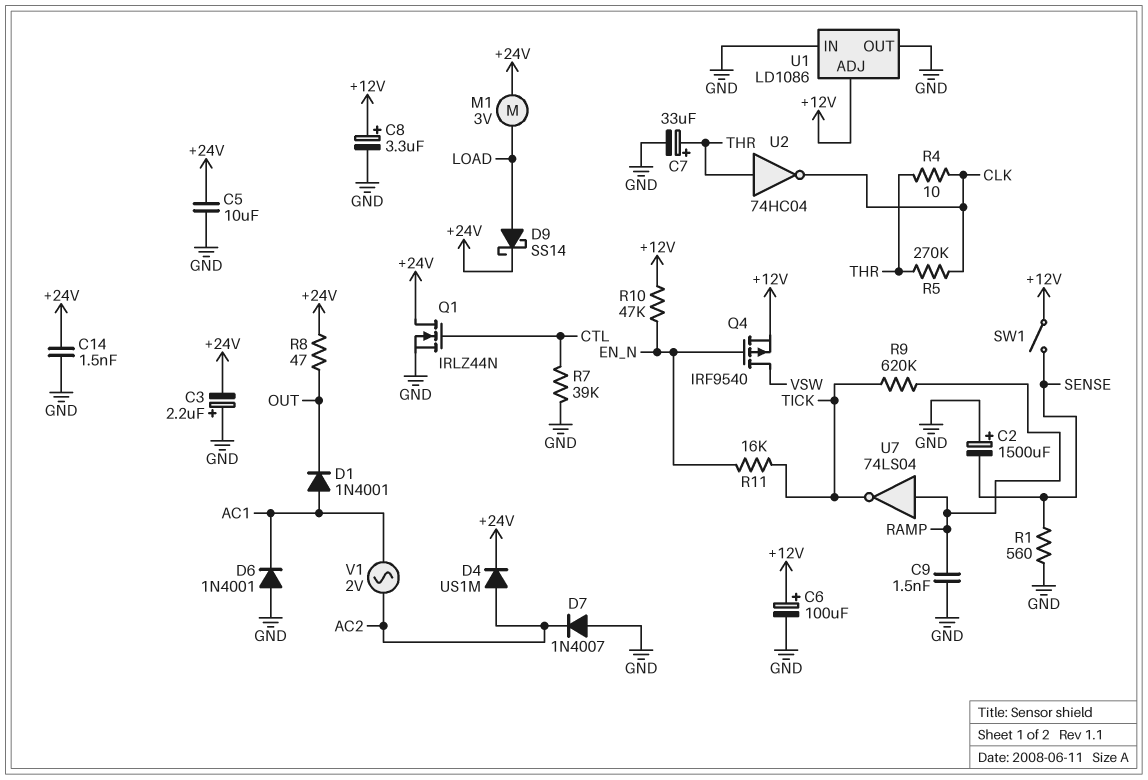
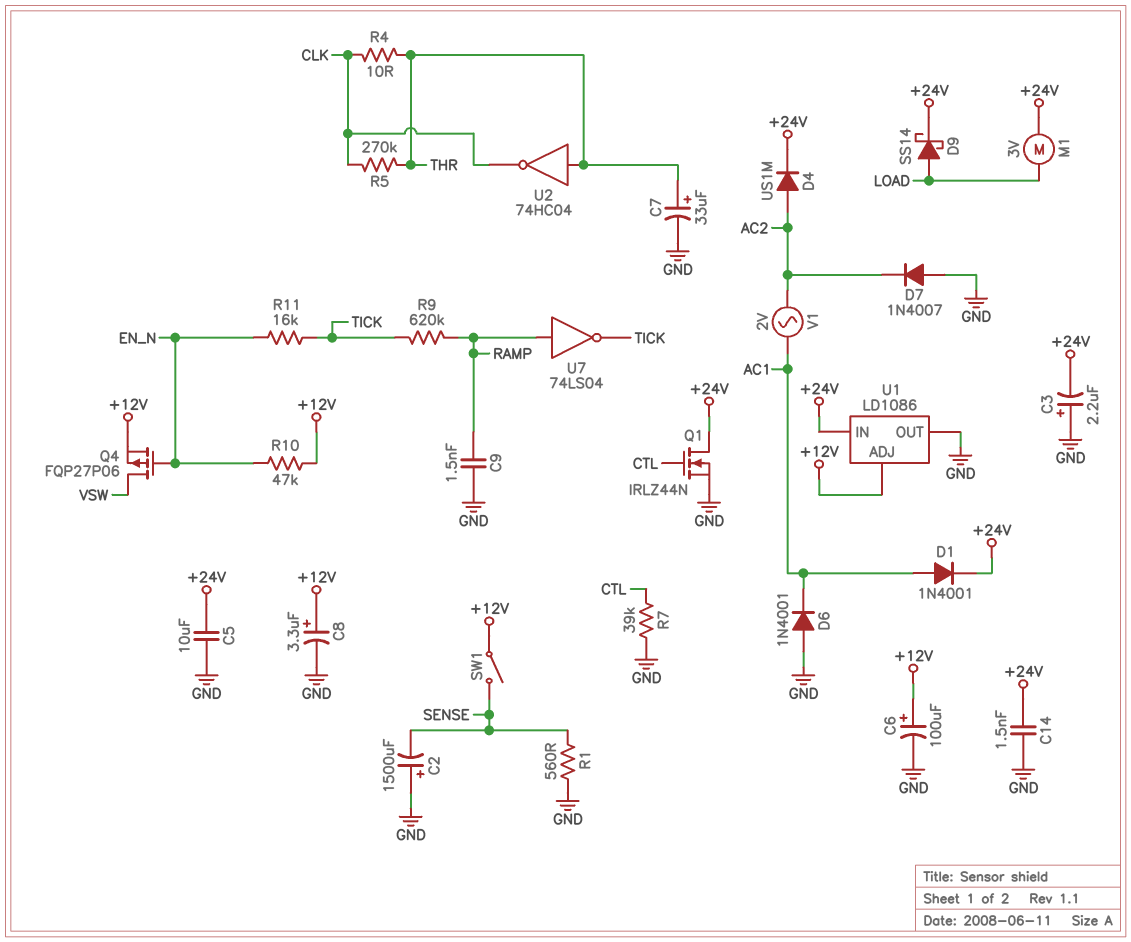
D1: diode 1N4001 (A AC1, K OUT) -> diode 1N4001 (A AC1, K +24V)
Q4: PMOS IRF9540 (G EN_N, D VSW, S +12V) -> PMOS FQP27P06 (G EN_N, D VSW, S +12V)
R8: 47 (+24V, OUT) -> none
U1 pin IN: GND -> +24V

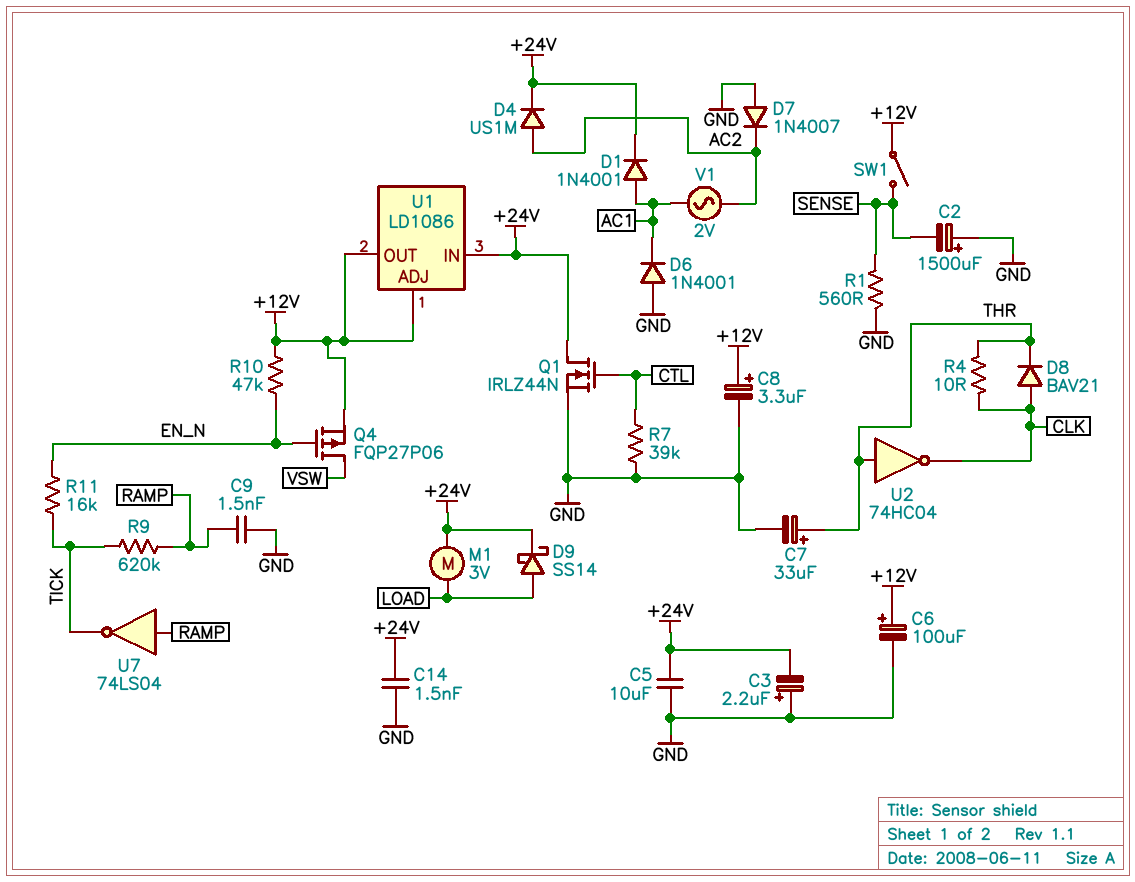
D8: none -> diode BAV21 (A CLK, K THR)
R5: 270k (CLK, THR) -> none
U1 pin OUT: GND -> +12V

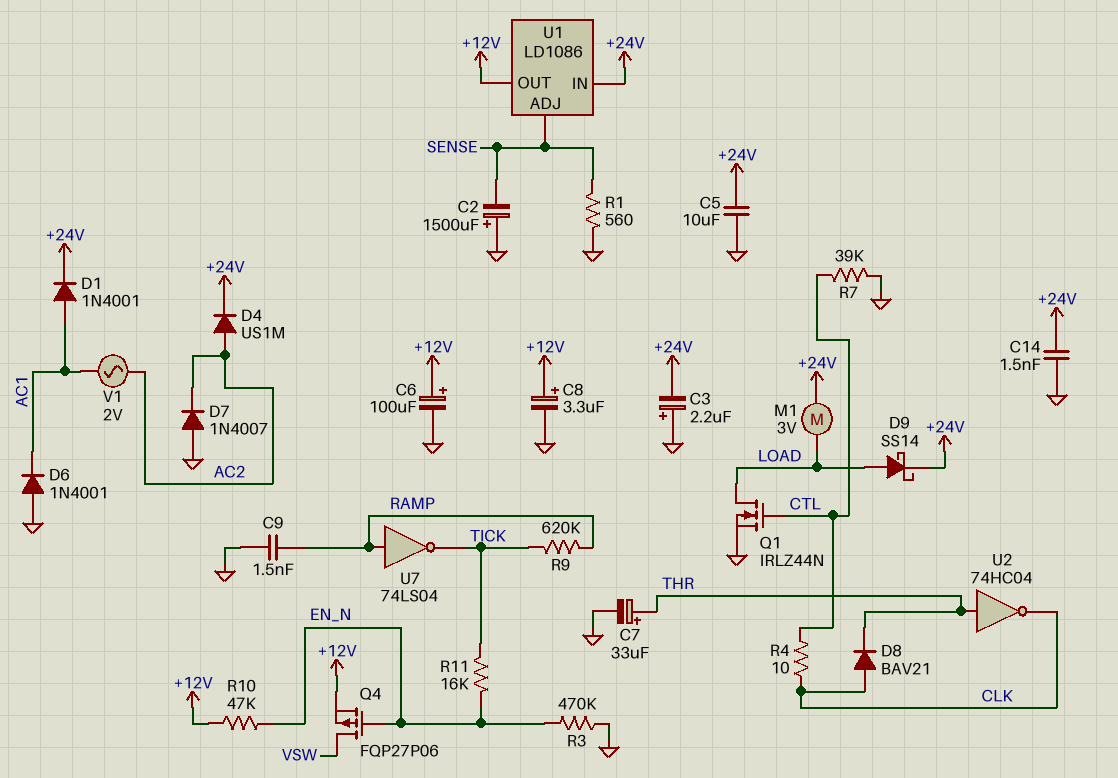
Q1: NMOS IRLZ44N (G CTL, D +24V, S GND) -> NMOS IRLZ44N (G CTL, D LOAD, S GND)
R3: none -> 470k (EN_N, GND)
R4: 10 (CLK, THR) -> 10 (CLK, CTL)
SW1: switch (+12V, SENSE) -> none
U1 pin ADJ: +12V -> SENSE

